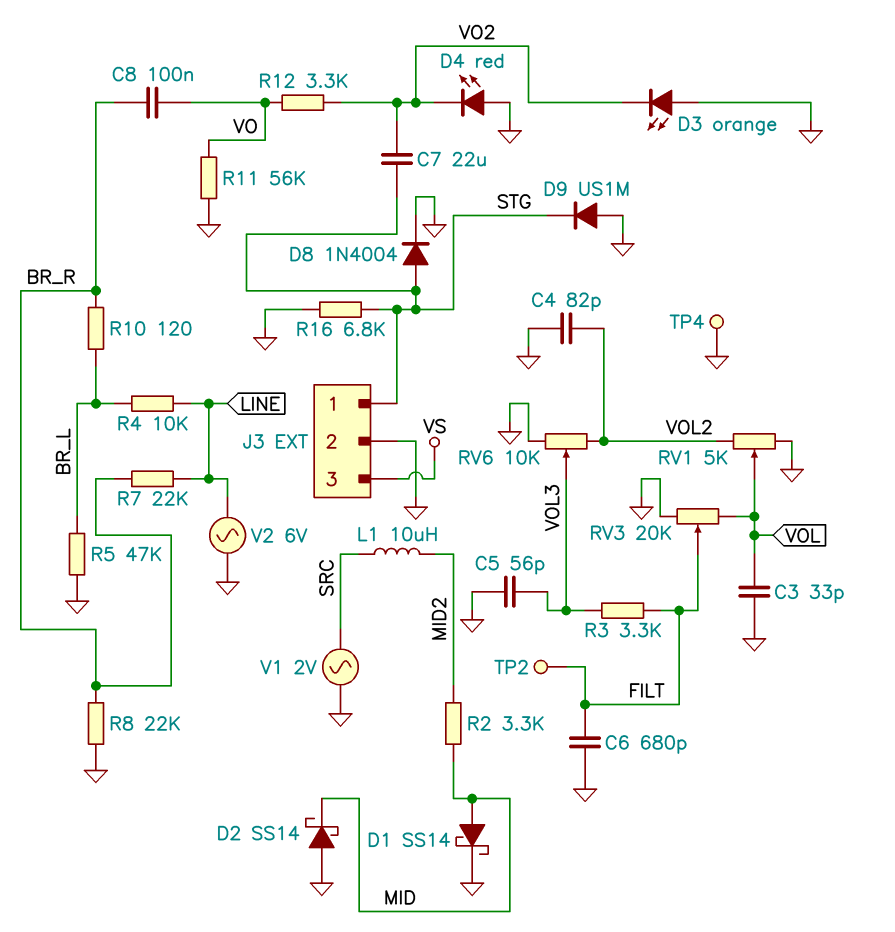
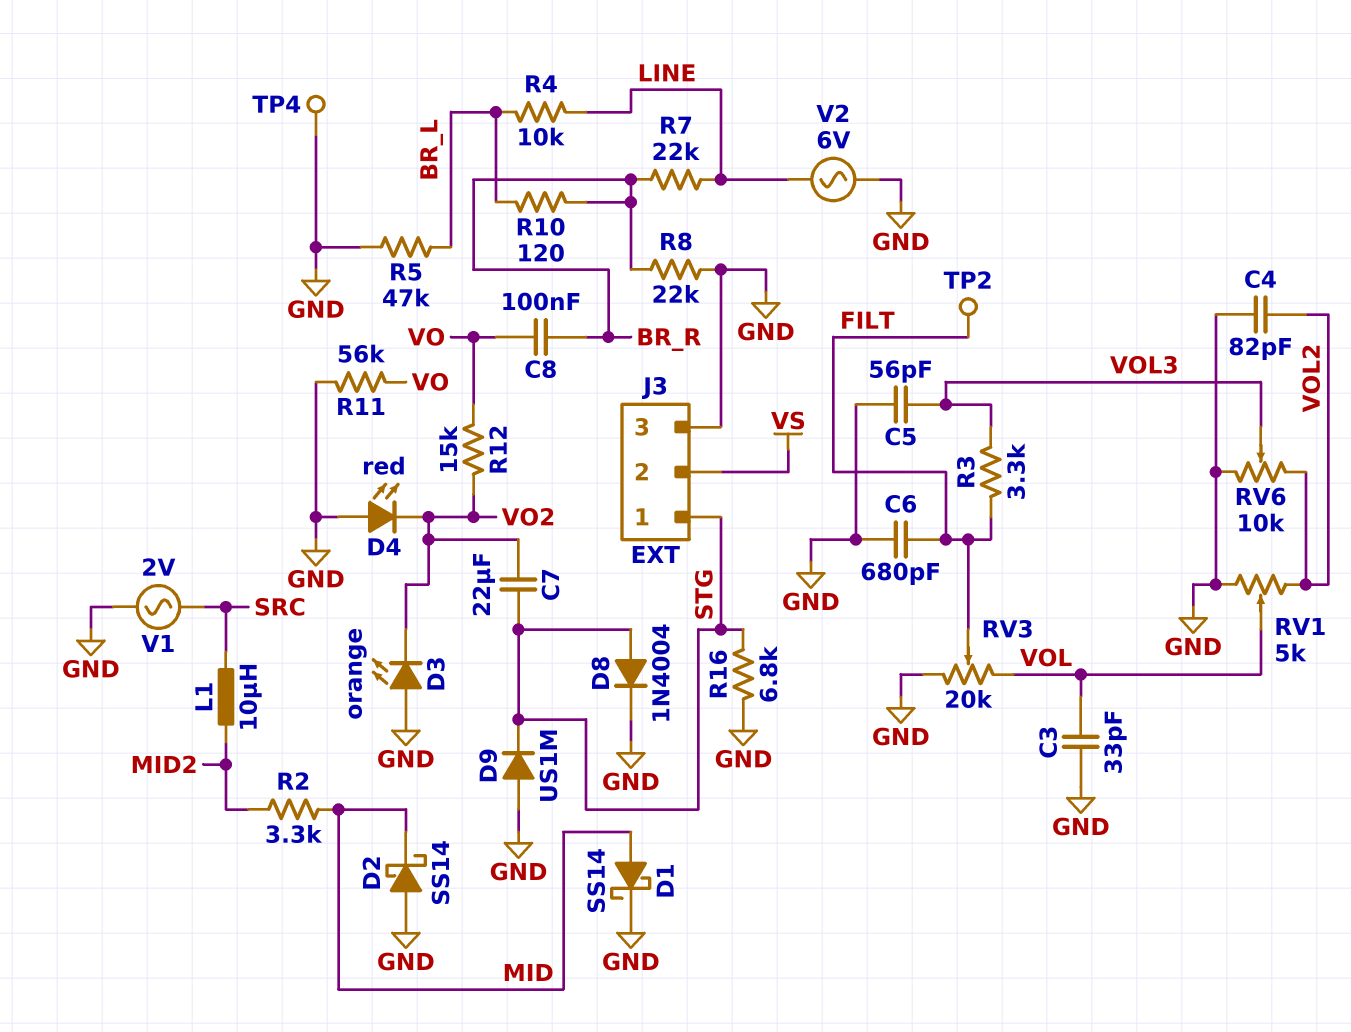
J3 pin 2: GND -> VS
J3 pin 3: VS -> GND
R12: 3.3k (VO, VO2) -> 15k (VO, VO2)

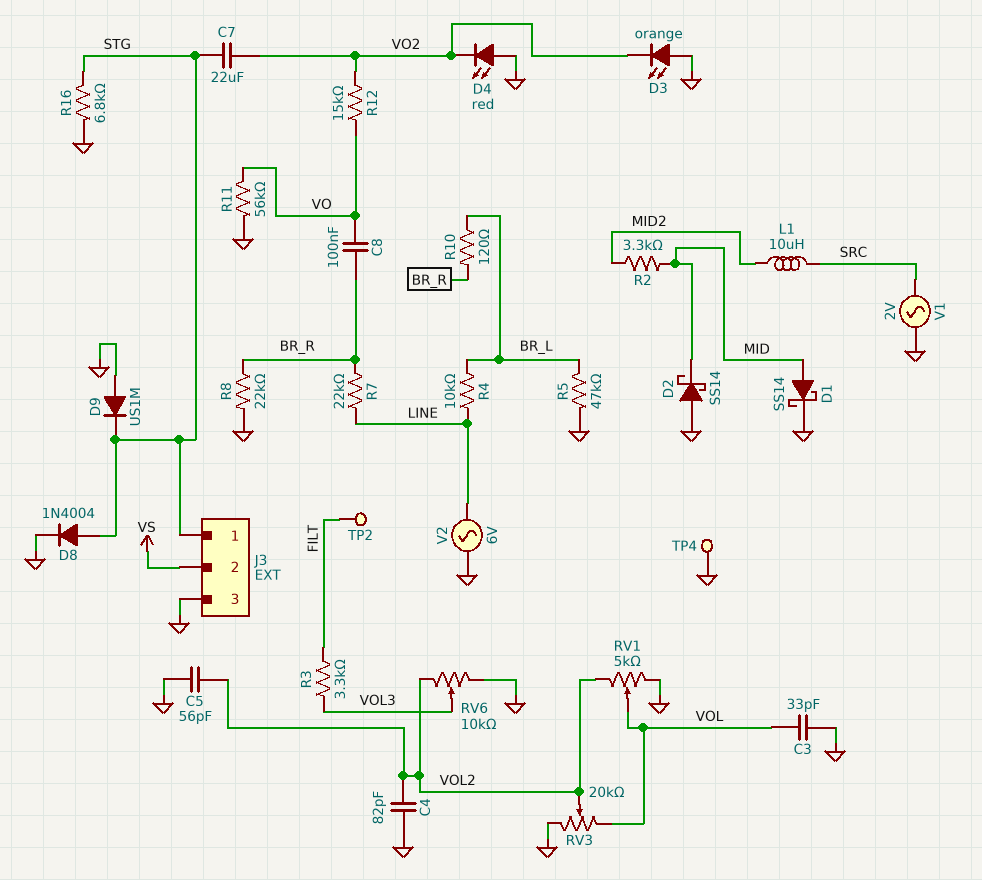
C5: 56pF (GND, VOL3) -> 56pF (GND, VOL2)
C6: 680pF (FILT, GND) -> none
RV3: 20k (GND, VOL, wiper FILT) -> 20k (GND, VOL, wiper VOL2)

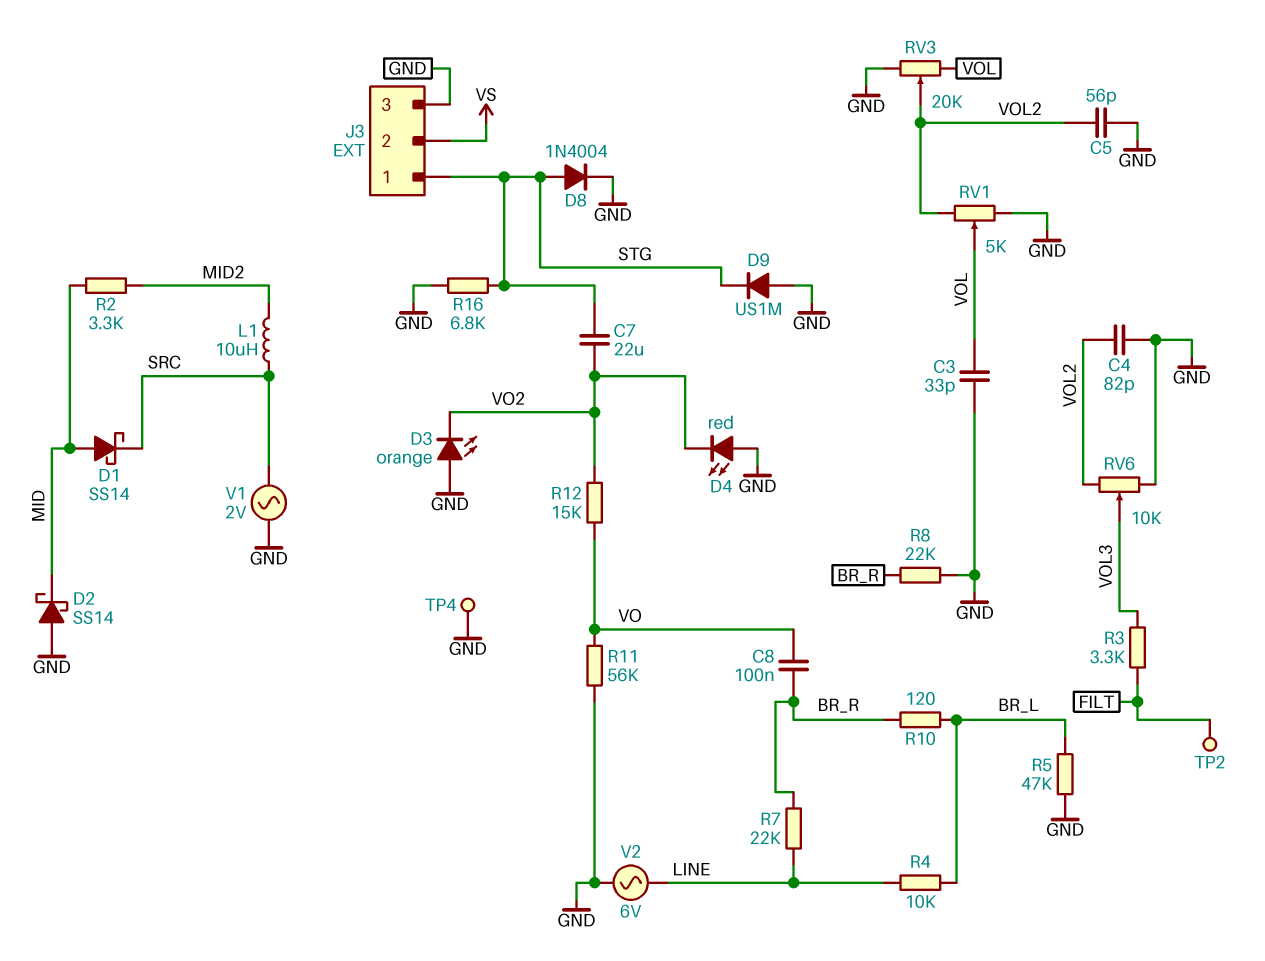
D1: schottky SS14 (A MID, K GND) -> schottky SS14 (A MID, K SRC)

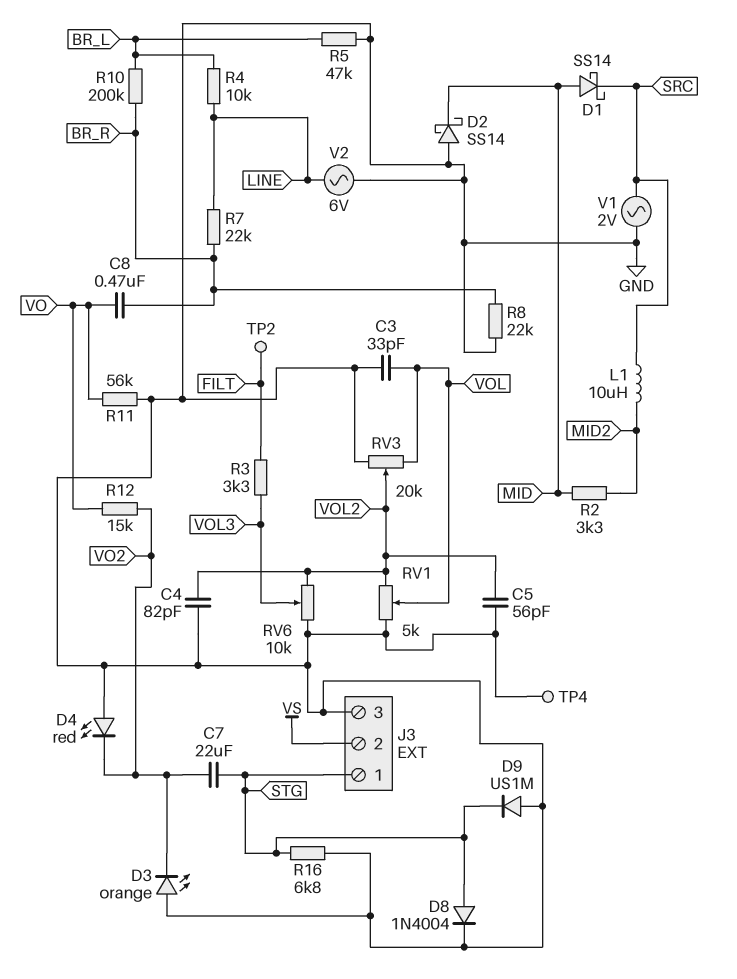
C8: 100nF (BR_R, VO) -> 470nF (BR_R, VO)
R10: 120 (BR_L, BR_R) -> 200k (BR_L, BR_R)

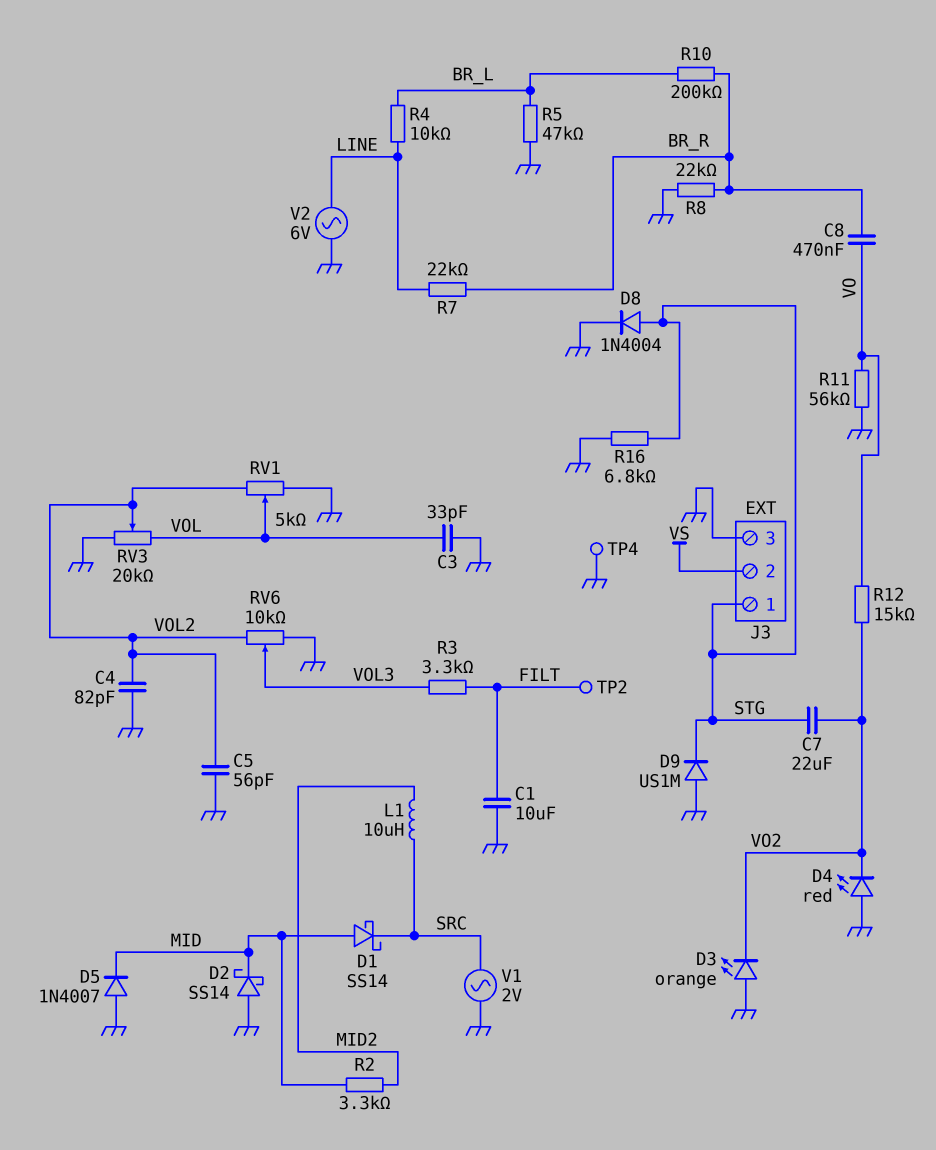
C1: none -> 10uF (FILT, GND)
D5: none -> diode 1N4007 (A GND, K MID)

